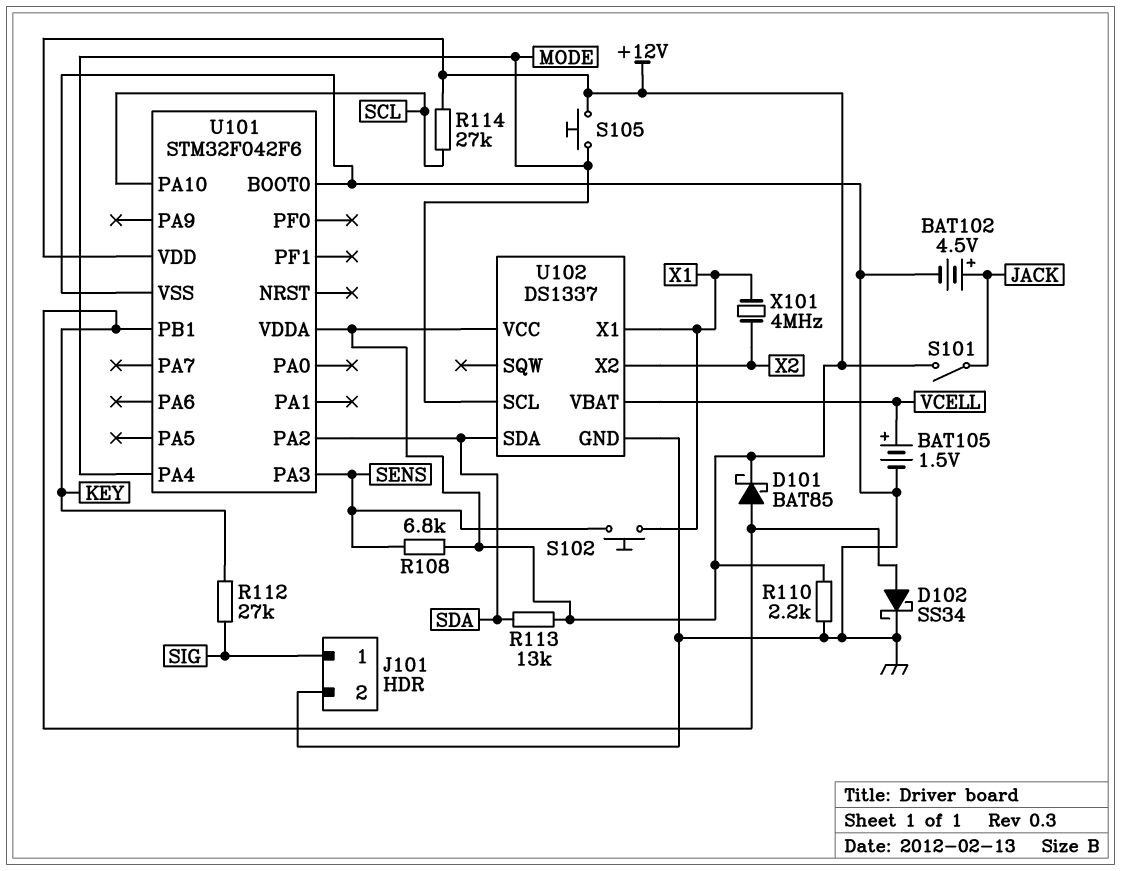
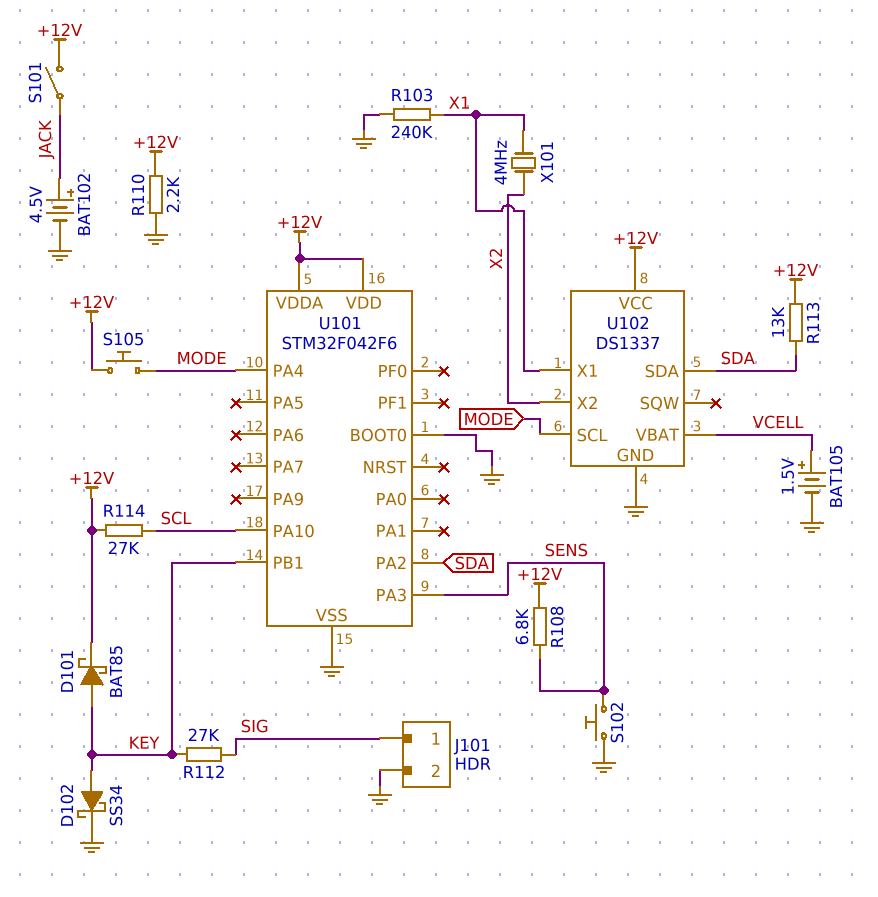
R103: none -> 240k (GND, X1)
S102: button (SENS, X1) -> button (GND, SENS)

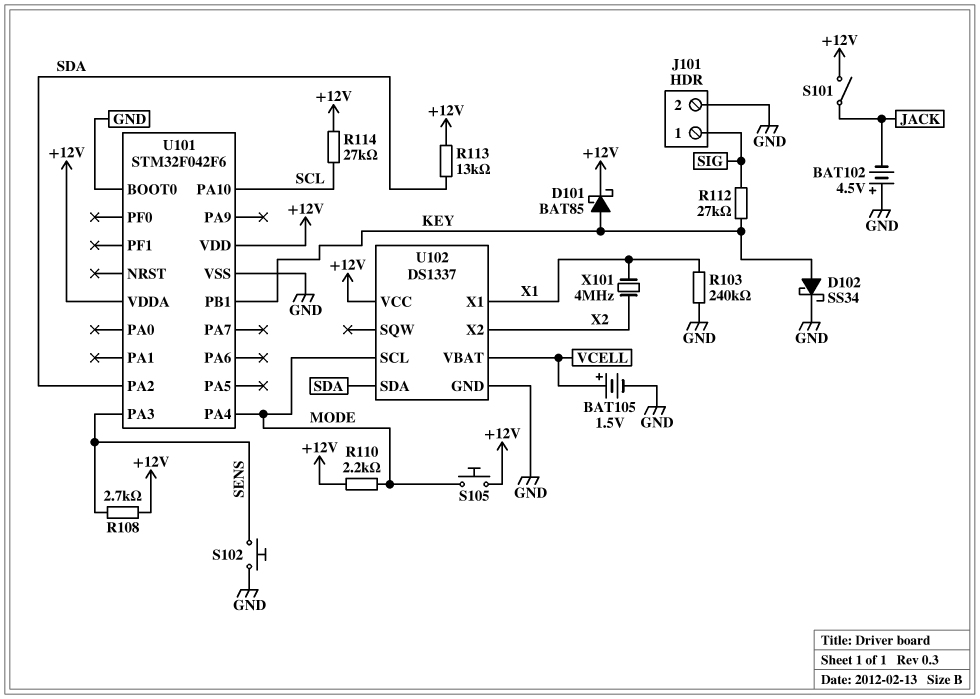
BAT102: 4.5V (plus JACK, minus GND) -> 4.5V (plus GND, minus JACK)
R108: 6.8k (+12V, SENS) -> 2.7k (+12V, SENS)
R110: 2.2k (+12V, GND) -> 2.2k (+12V, MODE)

